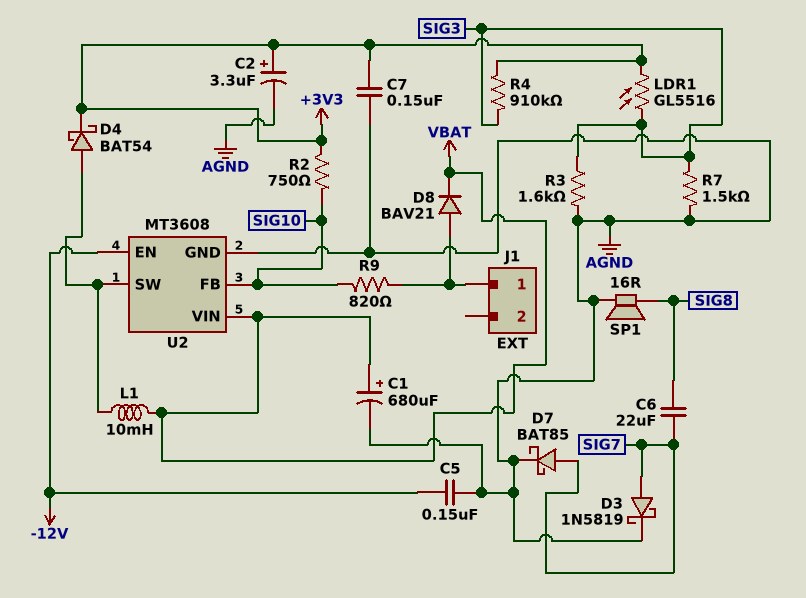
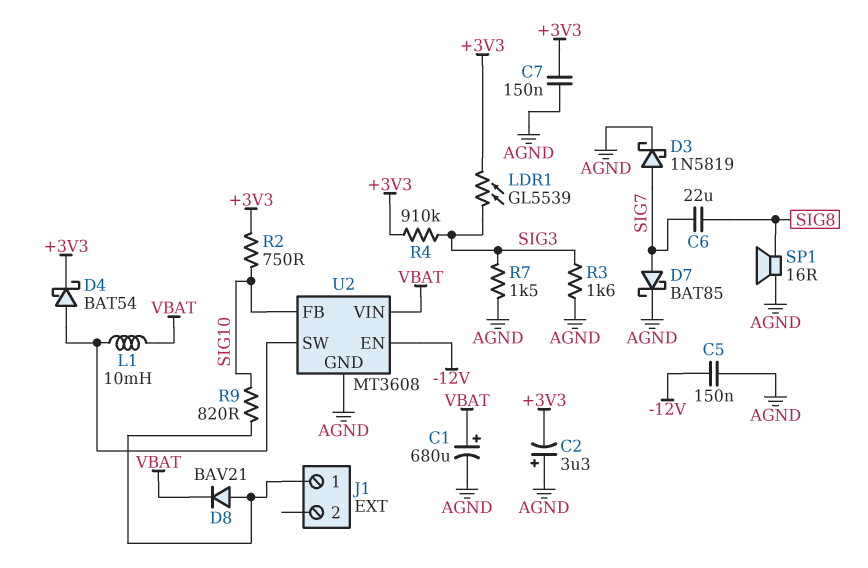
C2: 3.3uF (plus +3V3, minus AGND) -> 3.3uF (plus AGND, minus +3V3)
LDR1: GL5516 (+3V3, SIG3) -> GL5539 (+3V3, SIG3)

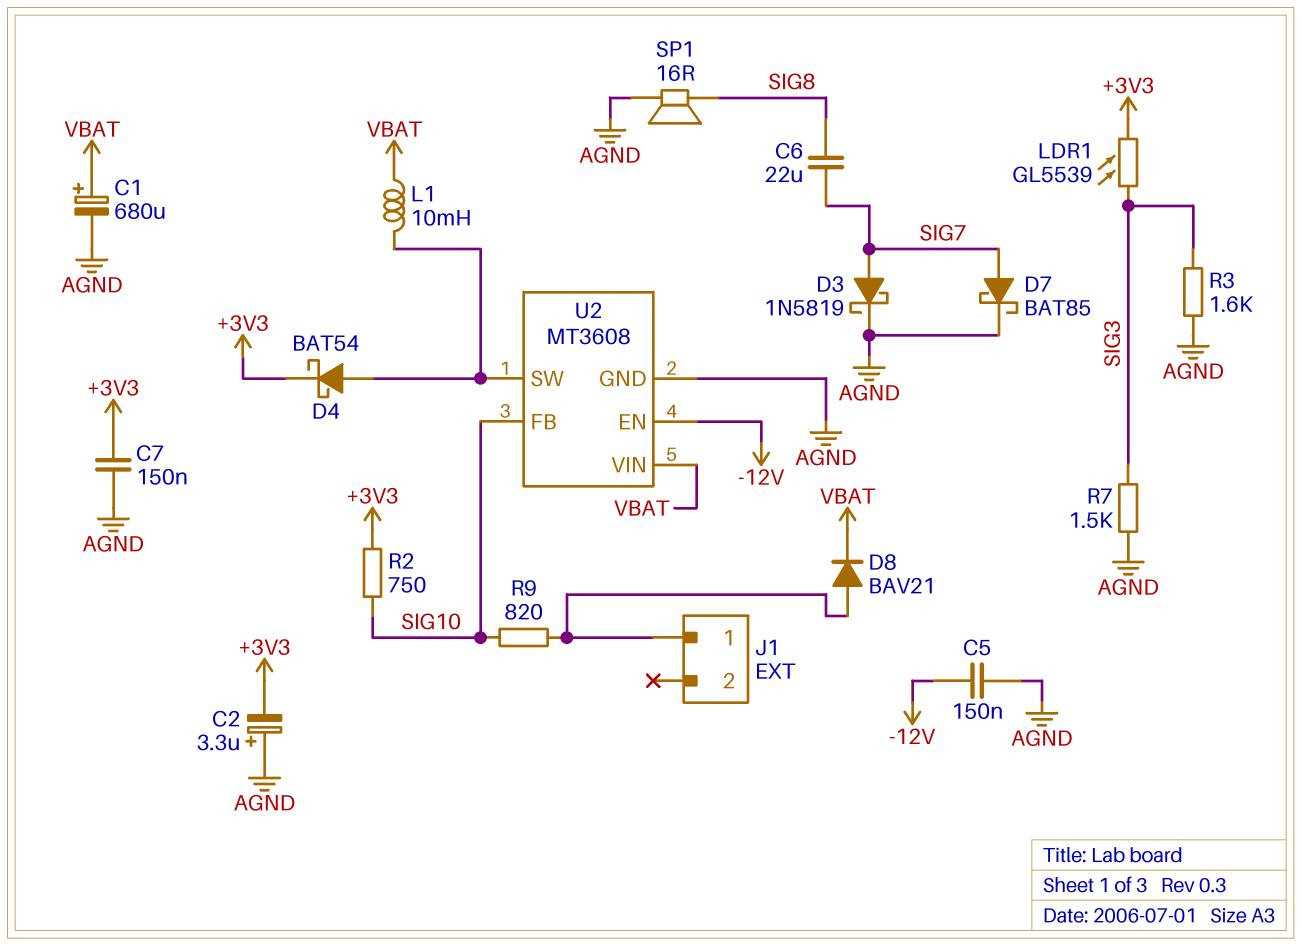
R4: 910k (+3V3, SIG3) -> none

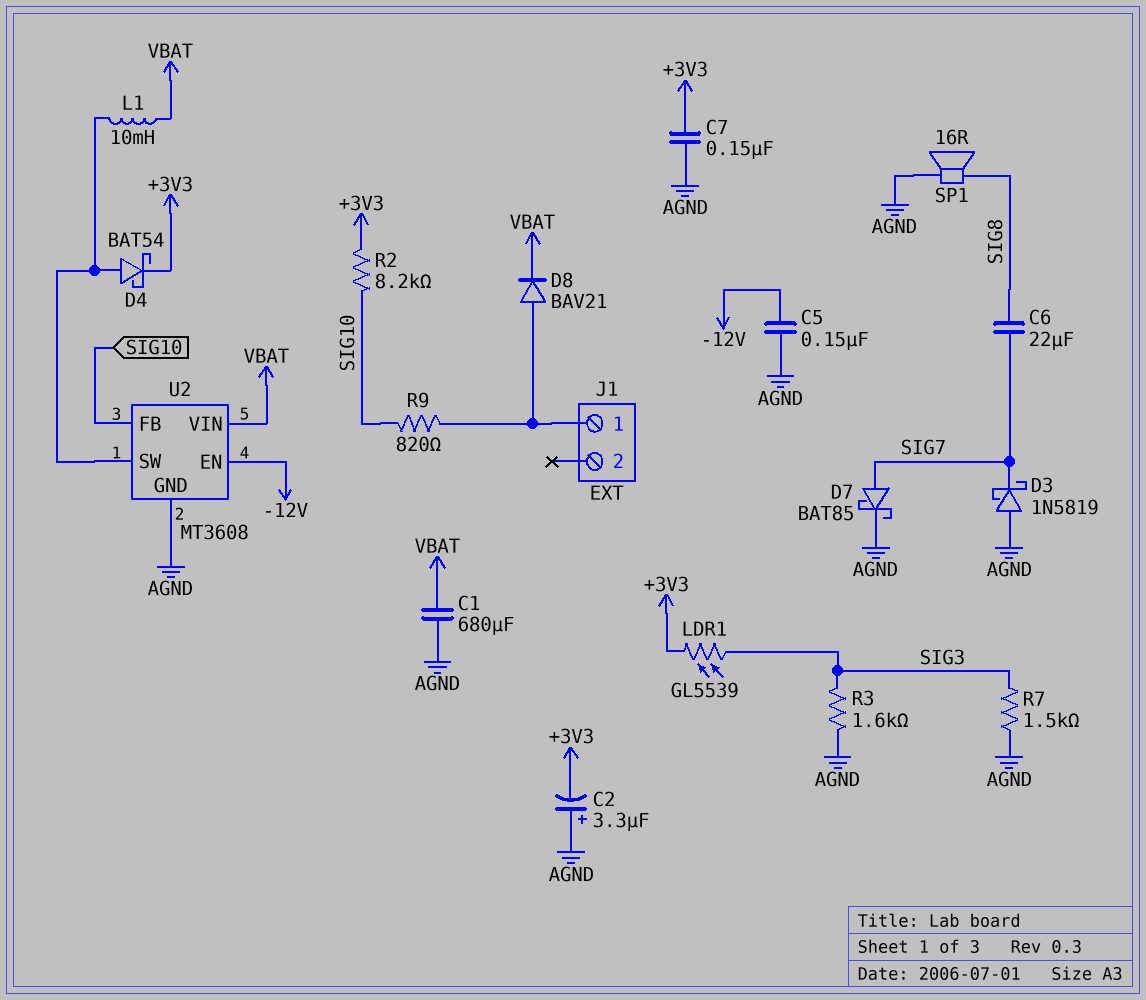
C1: 680uF (plus VBAT, minus AGND) -> 680uF (AGND, VBAT)
D3: schottky 1N5819 (A SIG7, K AGND) -> schottky 1N5819 (A AGND, K SIG7)
R2: 750 (+3V3, SIG10) -> 8.2k (+3V3, SIG10)

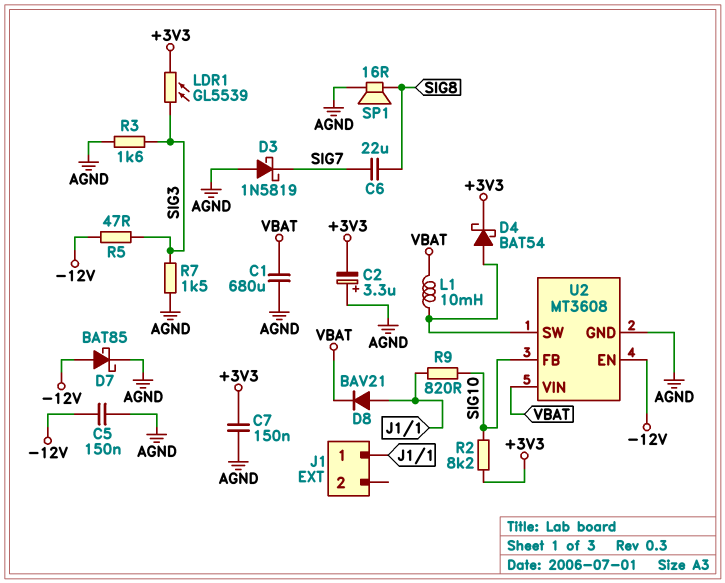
D7: schottky BAT85 (A SIG7, K AGND) -> schottky BAT85 (A -12V, K AGND)
R5: none -> 47 (-12V, SIG3)

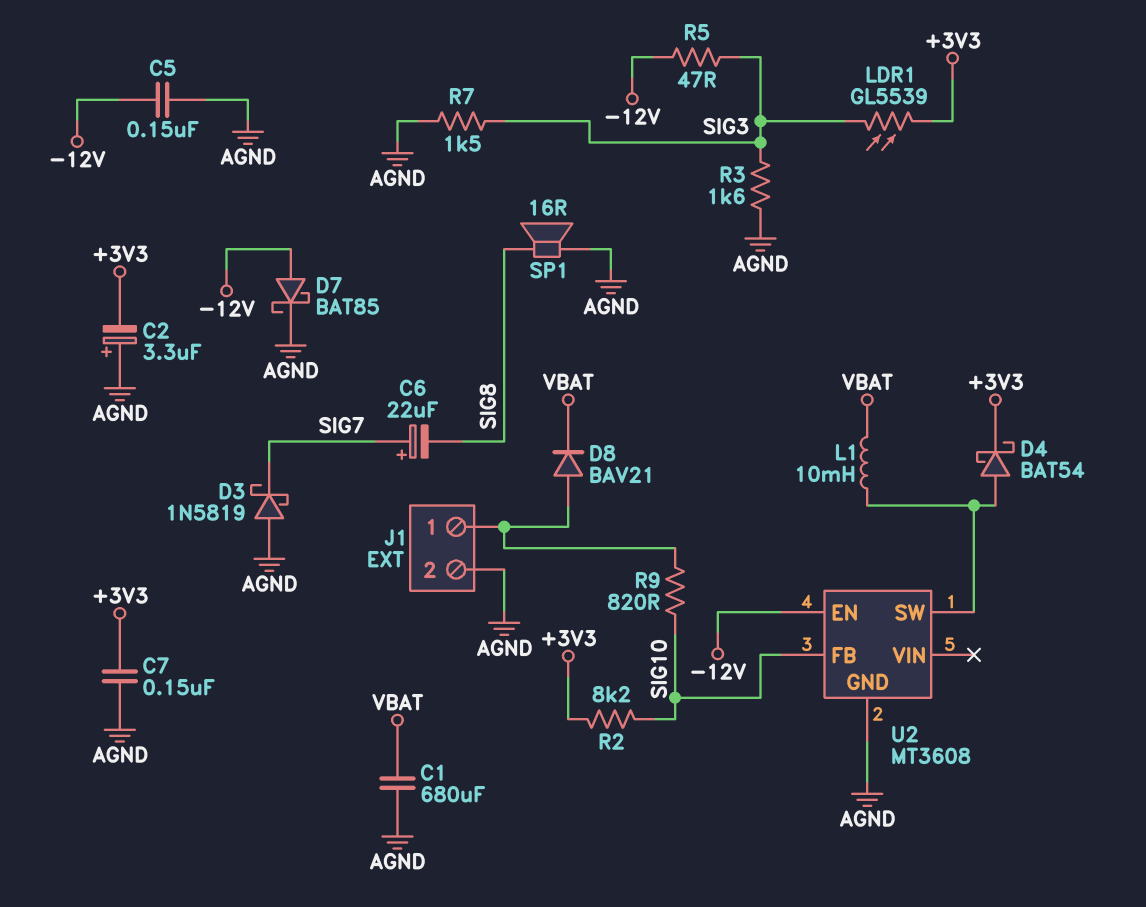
C6: 22uF (SIG7, SIG8) -> 22uF (plus SIG7, minus SIG8)
J1 pin 2: none -> AGND
U2 pin VIN: VBAT -> none

